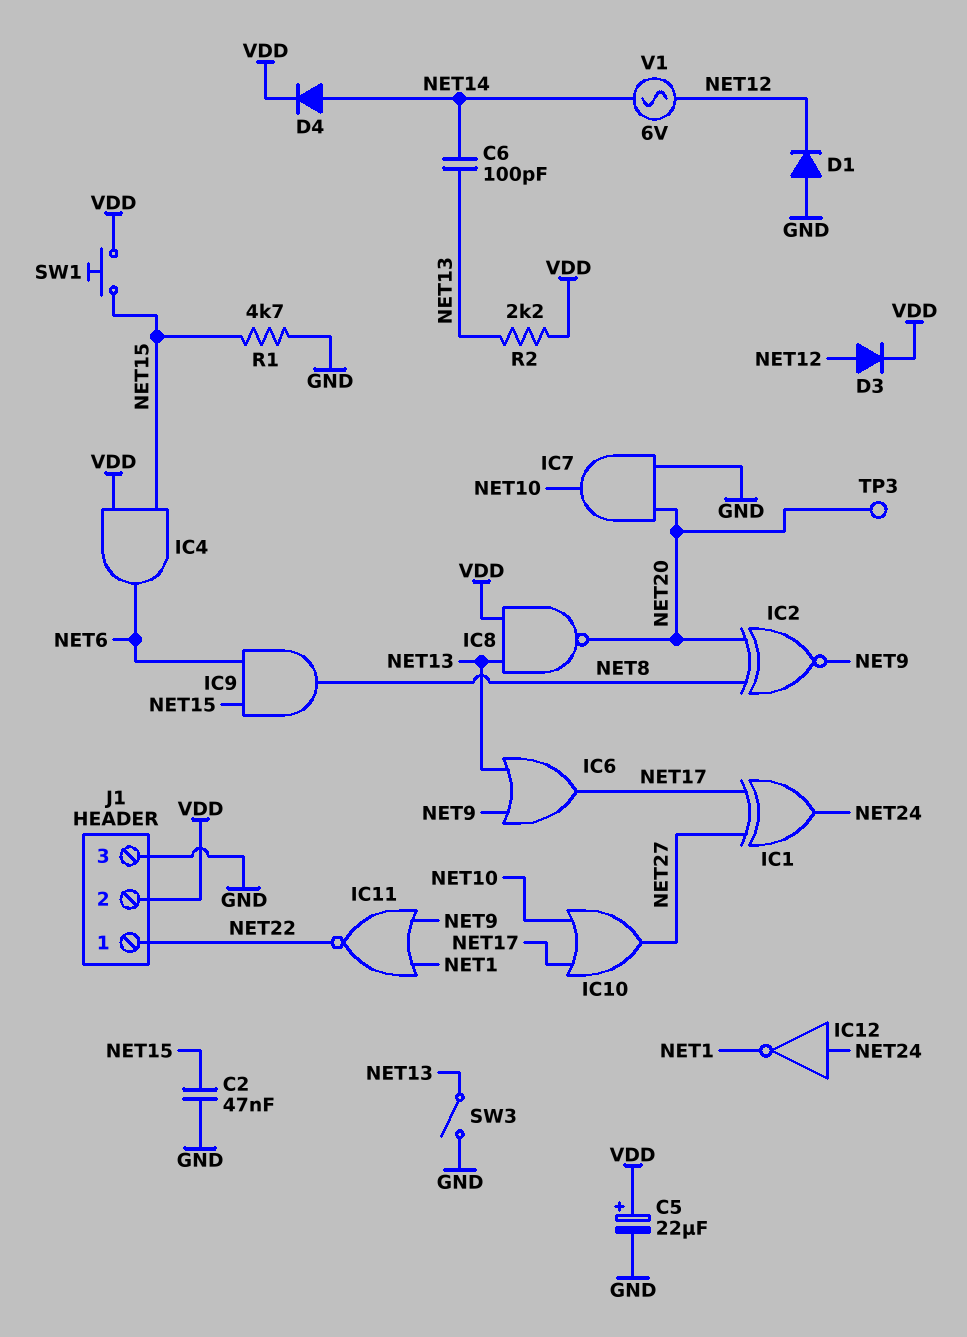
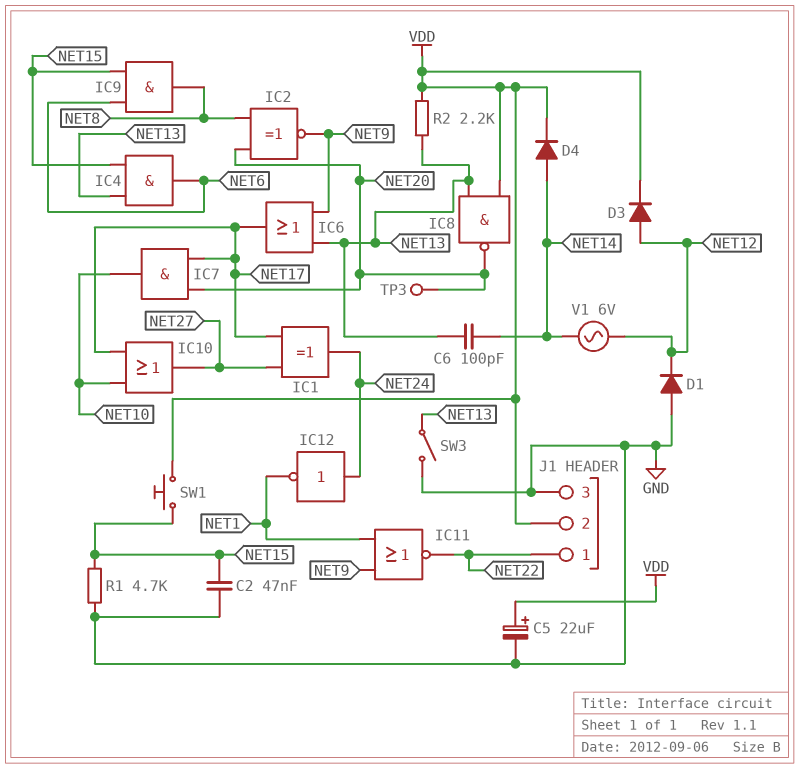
IC4: AND (in NET15, in VDD, out NET6) -> AND (in NET13, in NET15, out NET6)
IC7: AND (in GND, in NET20, out NET10) -> AND (in NET17, in NET20, out NET10)

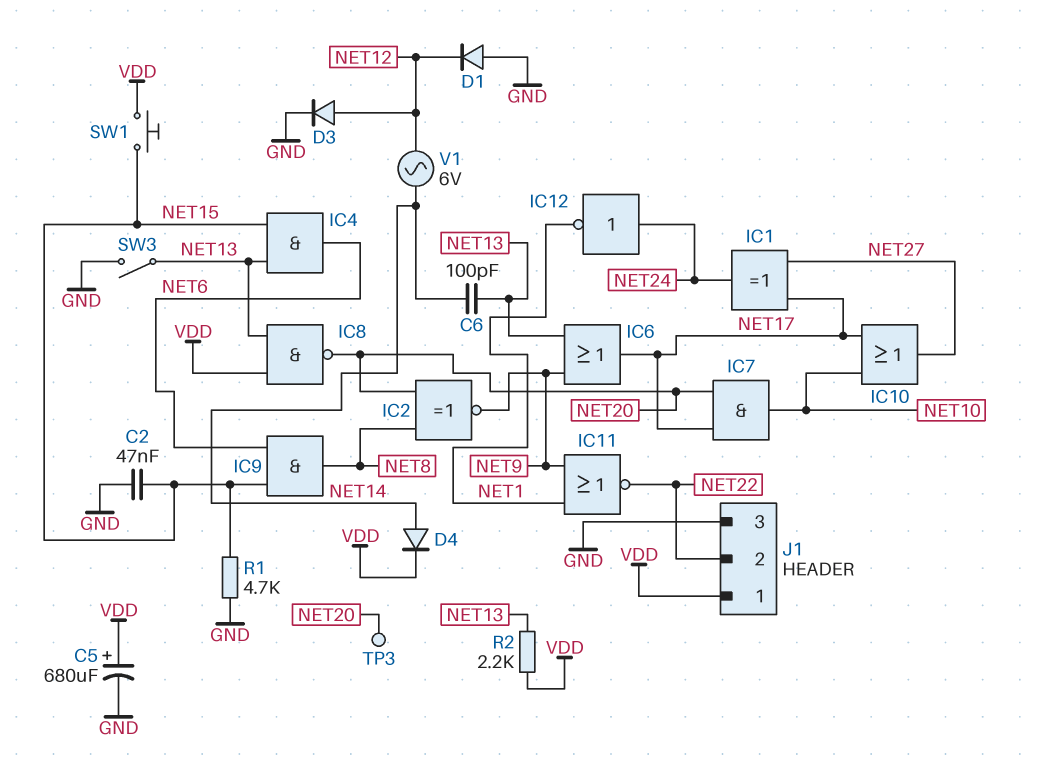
C5: 22uF (plus VDD, minus GND) -> 680uF (plus VDD, minus GND)
D3: diode (A NET12, K VDD) -> diode (A NET12, K GND)
J1 pin 1: NET22 -> VDD
J1 pin 2: VDD -> NET22

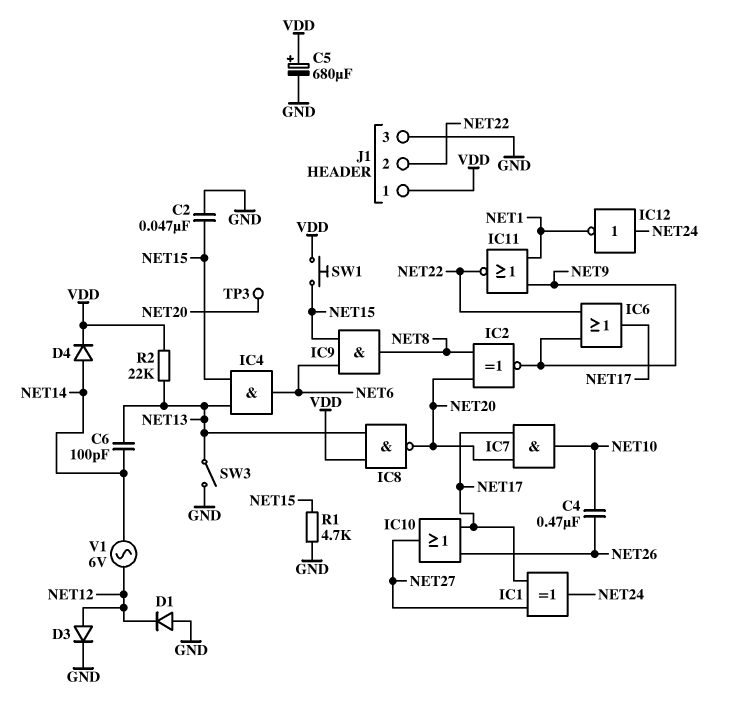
C4: none -> 470nF (NET10, NET26)
IC6: OR (in NET9, in NET13, out NET17) -> OR (in NET9, in NET22, out NET17)
IC10: OR (in NET10, in NET17, out NET27) -> OR (in NET17, in NET26, out NET27)
R2: 2.2k (NET13, VDD) -> 22k (NET13, VDD)

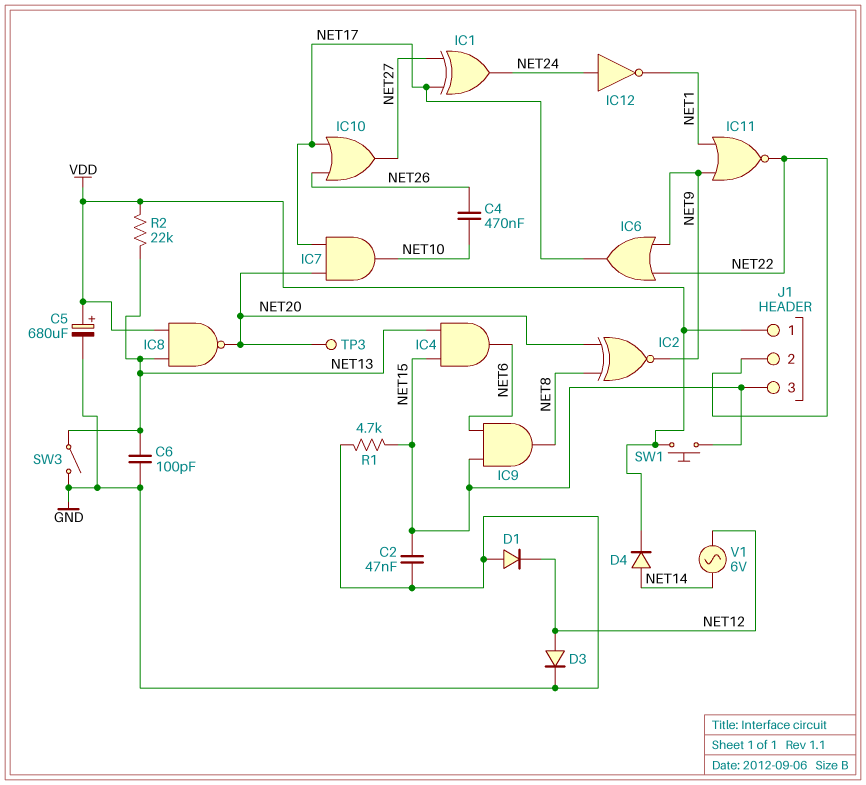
C6: 100pF (NET13, NET14) -> 100pF (GND, NET13)
J1 pin 3: GND -> NET15

